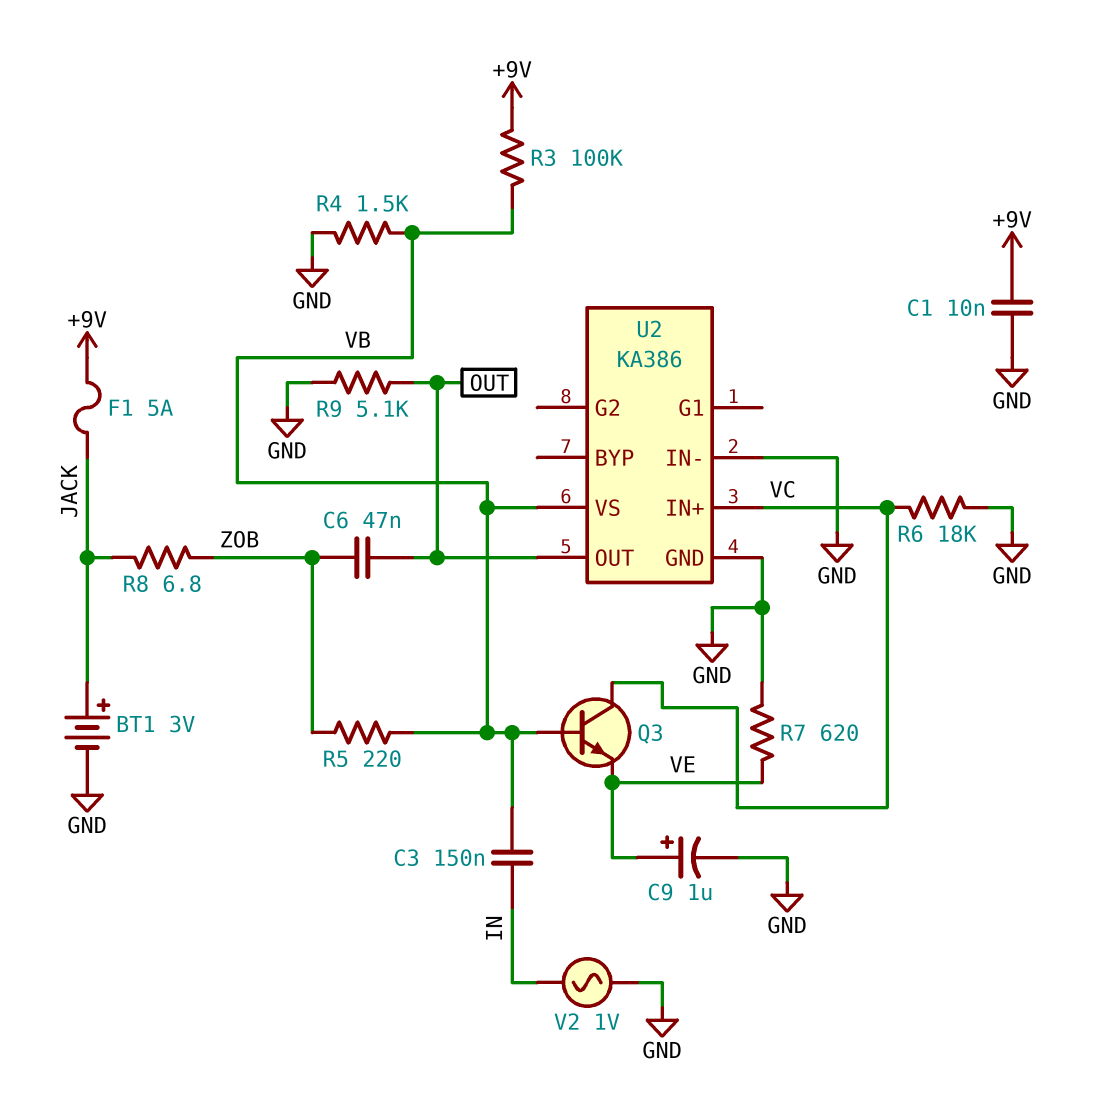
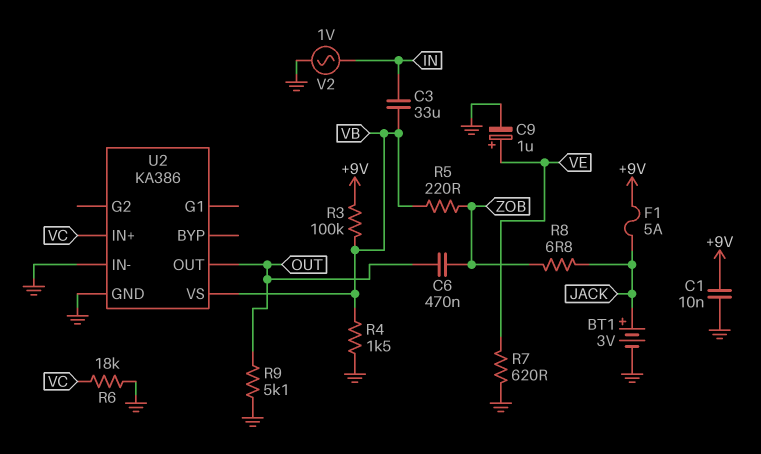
C3: 150nF (IN, VB) -> 33uF (IN, VB)
C6: 47nF (OUT, ZOB) -> 470nF (OUT, ZOB)
Q3: NPN (B VB, C VC, E VE) -> none

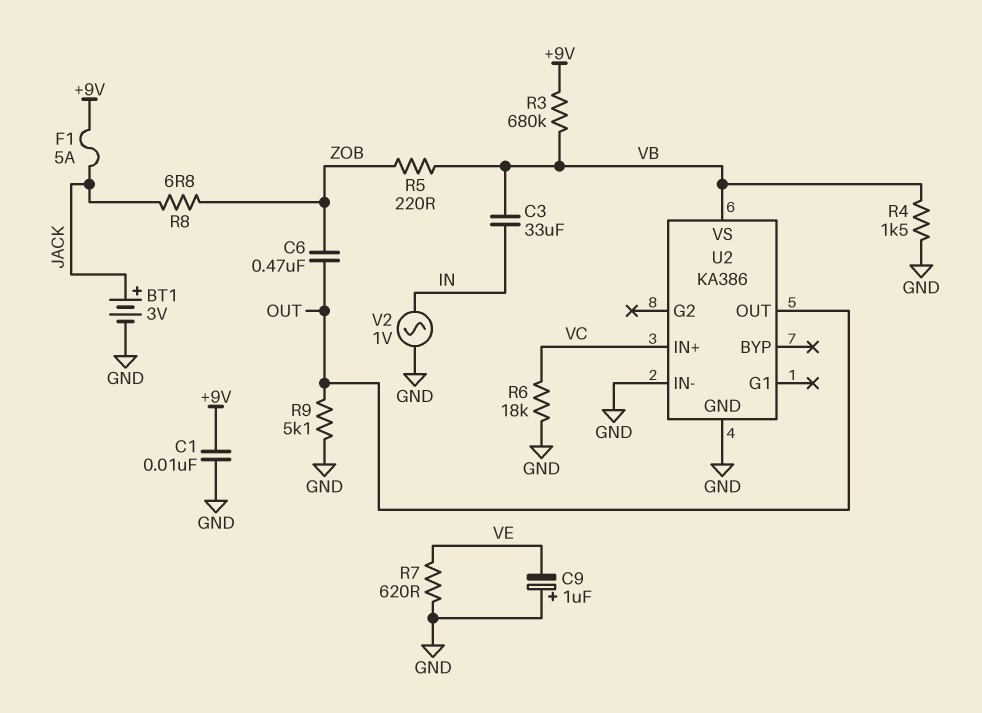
C9: 1uF (plus VE, minus GND) -> 1uF (plus GND, minus VE)
R3: 100k (+9V, VB) -> 680k (+9V, VB)

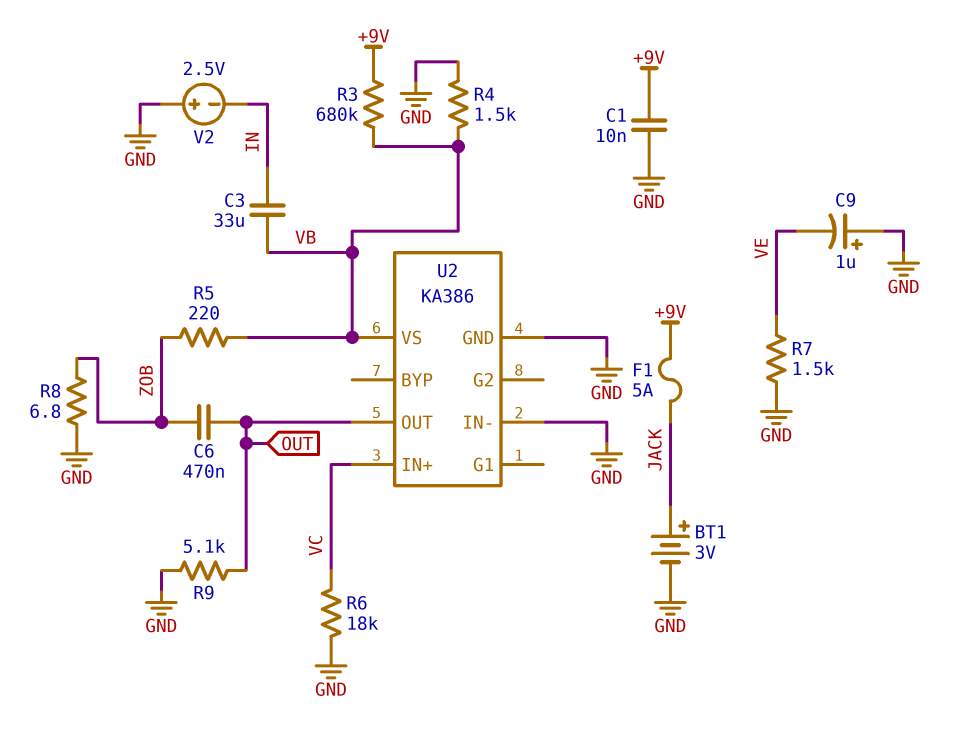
R7: 620 (GND, VE) -> 1.5k (GND, VE)
R8: 6.8 (JACK, ZOB) -> 6.8 (GND, ZOB)
V2: AC 1V (GND, IN) -> 2.5V (plus GND, minus IN)

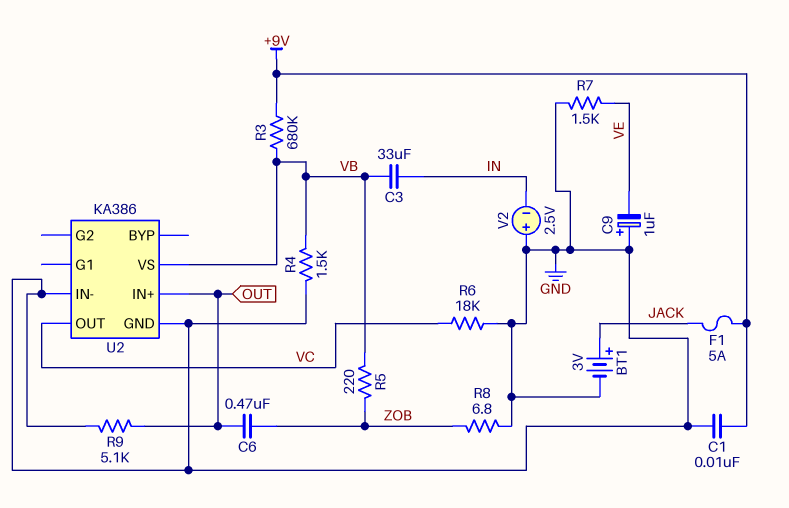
U2 pin IN+: VC -> OUT
U2 pin OUT: OUT -> VC

